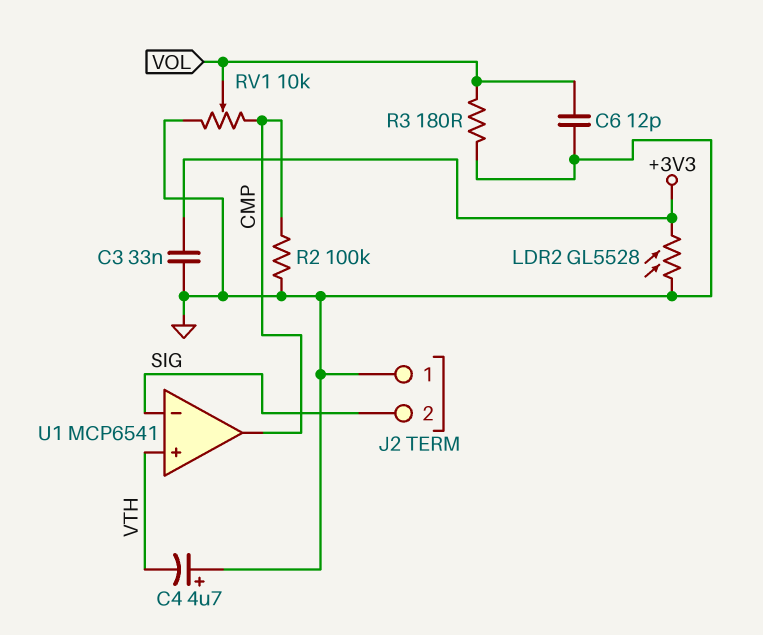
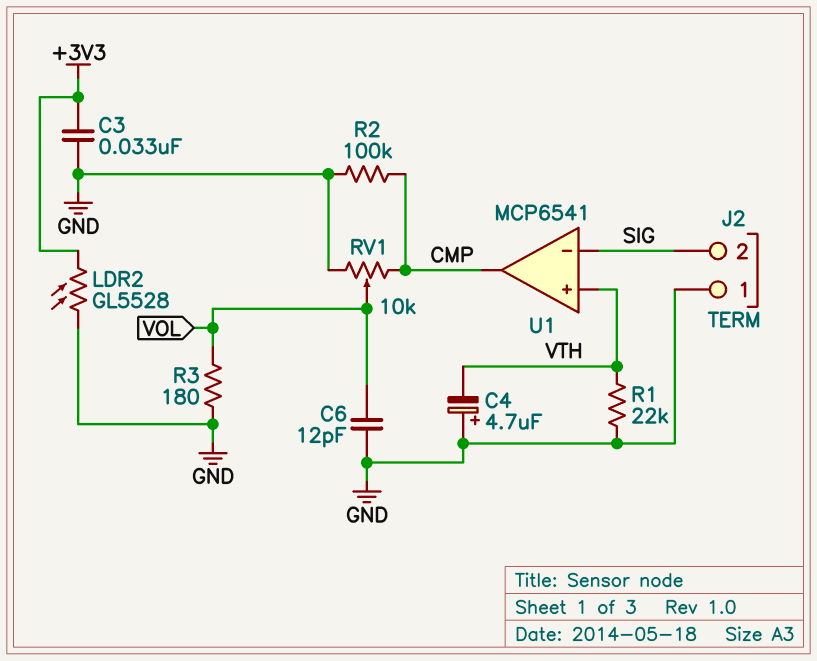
R1: none -> 22k (GND, VTH)

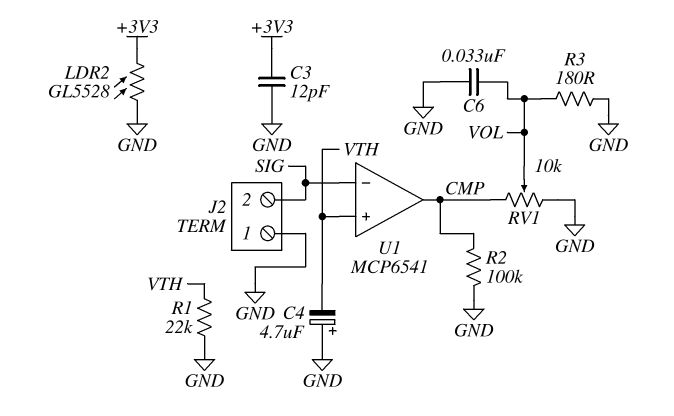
C3: 33nF (+3V3, GND) -> 12pF (+3V3, GND)
C6: 12pF (GND, VOL) -> 33nF (GND, VOL)

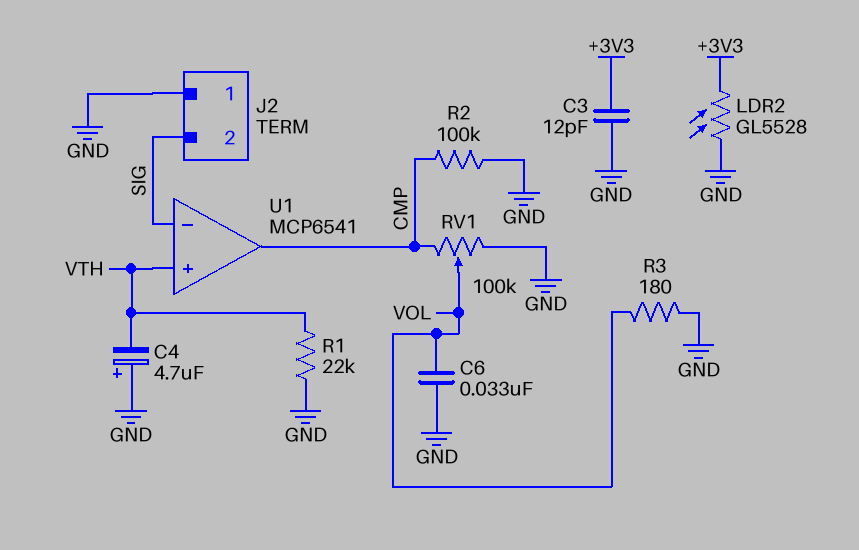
RV1: 10k (CMP, GND, wiper VOL) -> 100k (CMP, GND, wiper VOL)

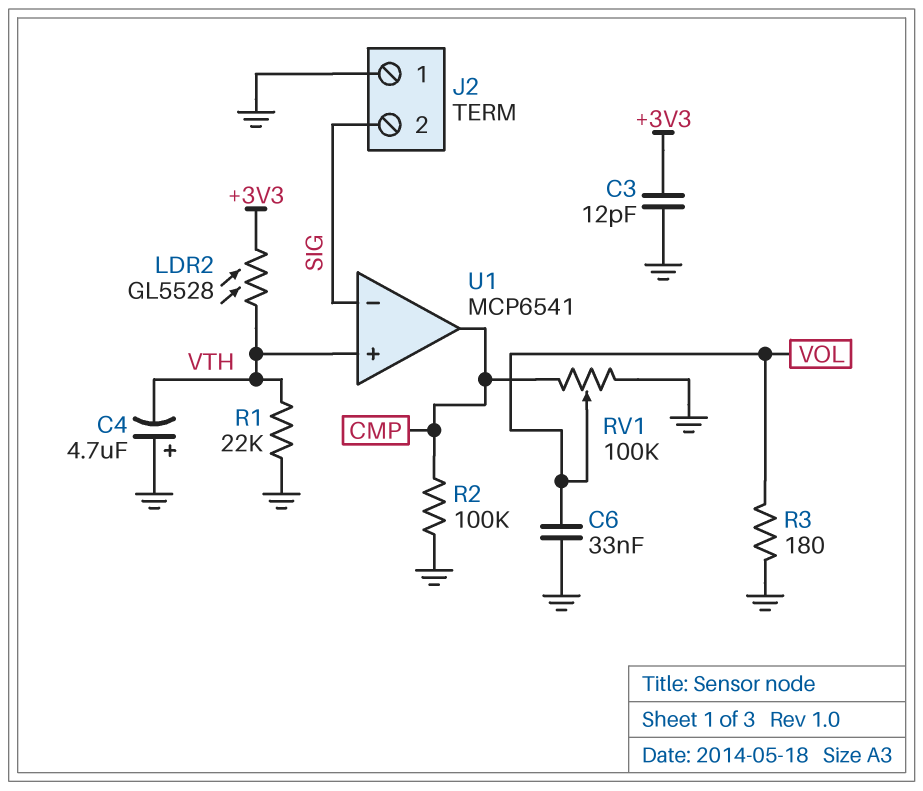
LDR2: GL5528 (+3V3, GND) -> GL5528 (+3V3, VTH)

